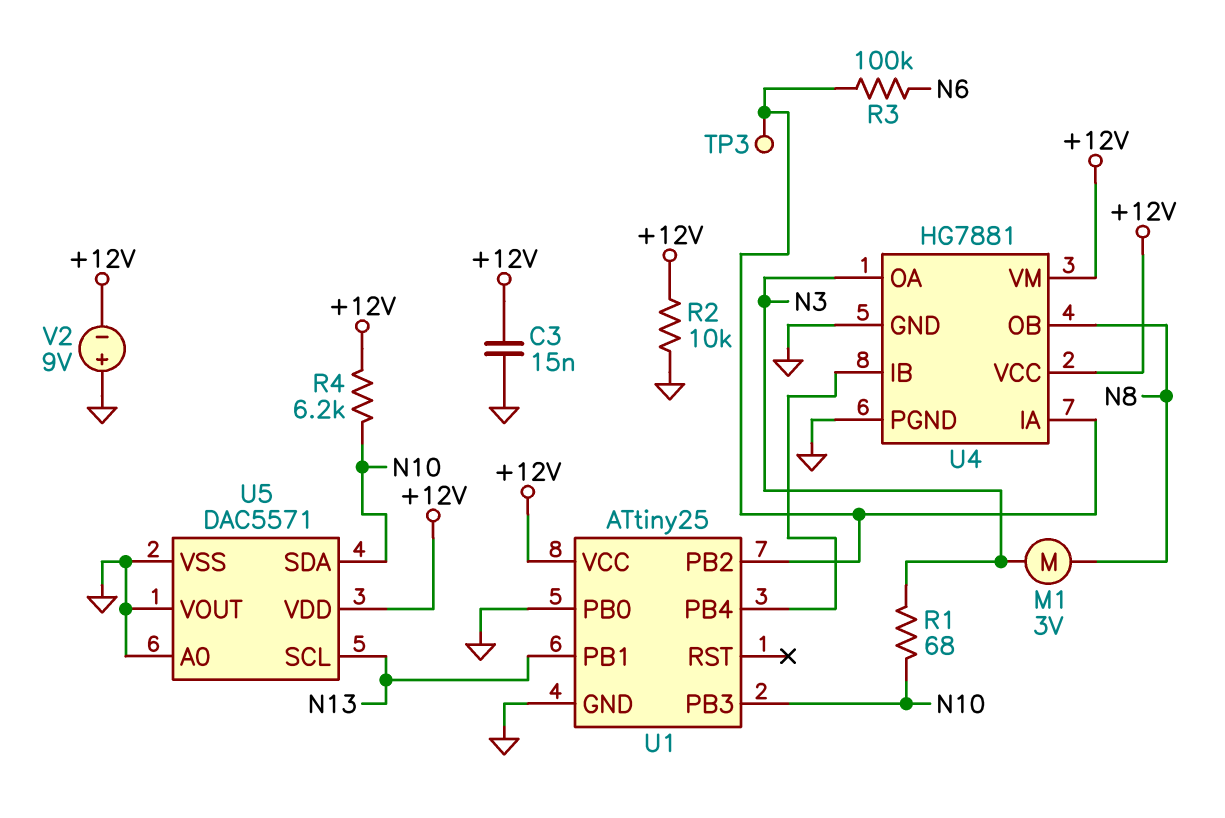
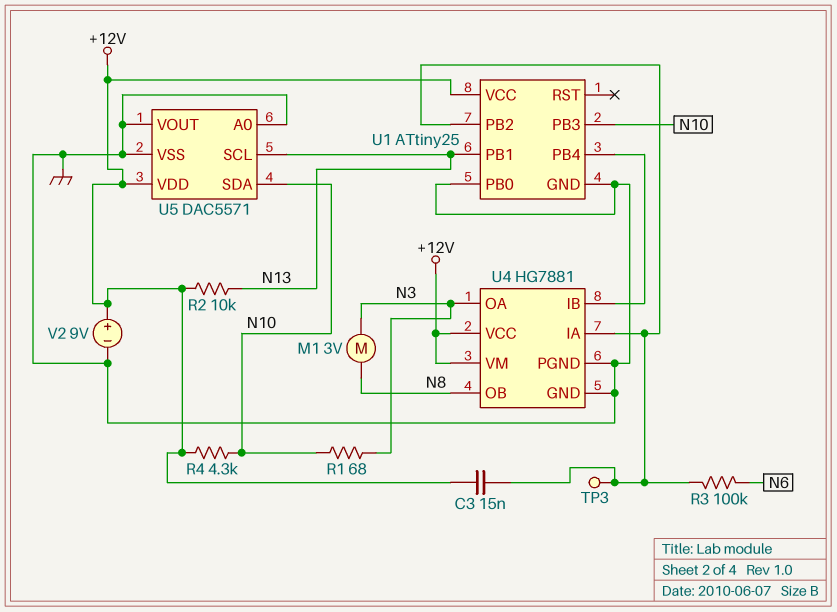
C3: 15nF (+12V, GND) -> 15nF (+12V, U1/PB2)
R2: 10k (+12V, GND) -> 10k (+12V, N13)
R4: 6.2k (+12V, N10) -> 4.3k (+12V, N10)
V2: 9V (plus GND, minus +12V) -> 9V (plus +12V, minus GND)

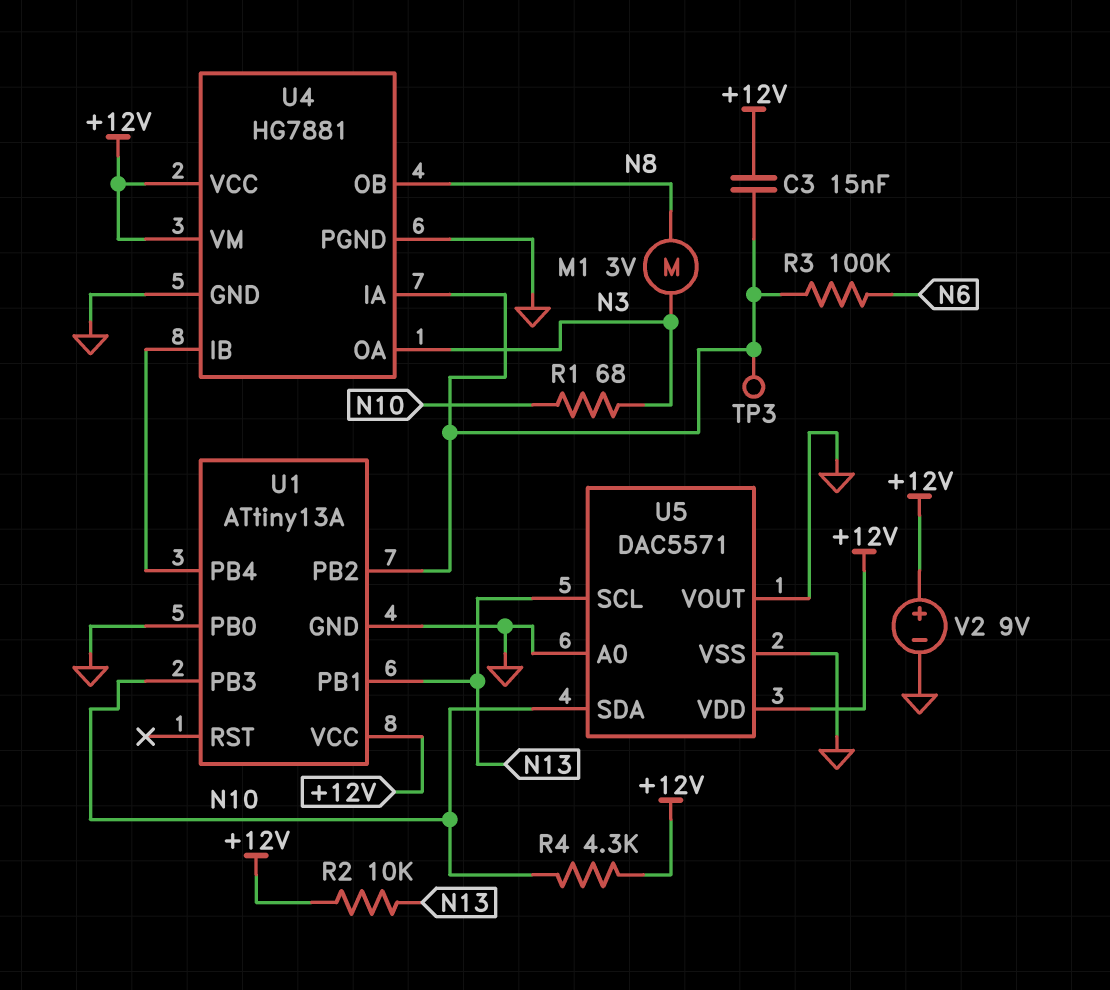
U1: ATtiny25 -> ATtiny13A

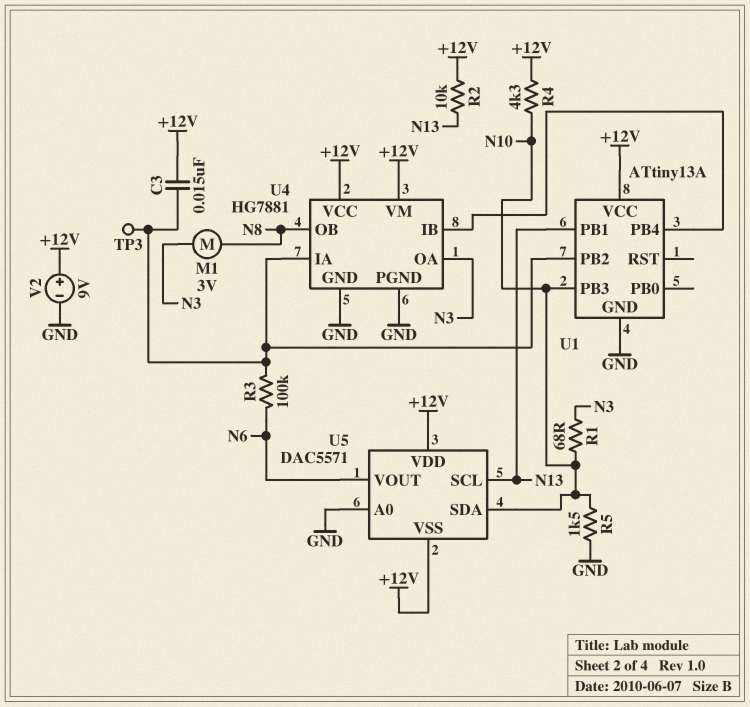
R5: none -> 1.5k (GND, N10)
U1 pin PB0: GND -> none
U5 pin VOUT: GND -> N6
U5 pin VSS: GND -> +12V

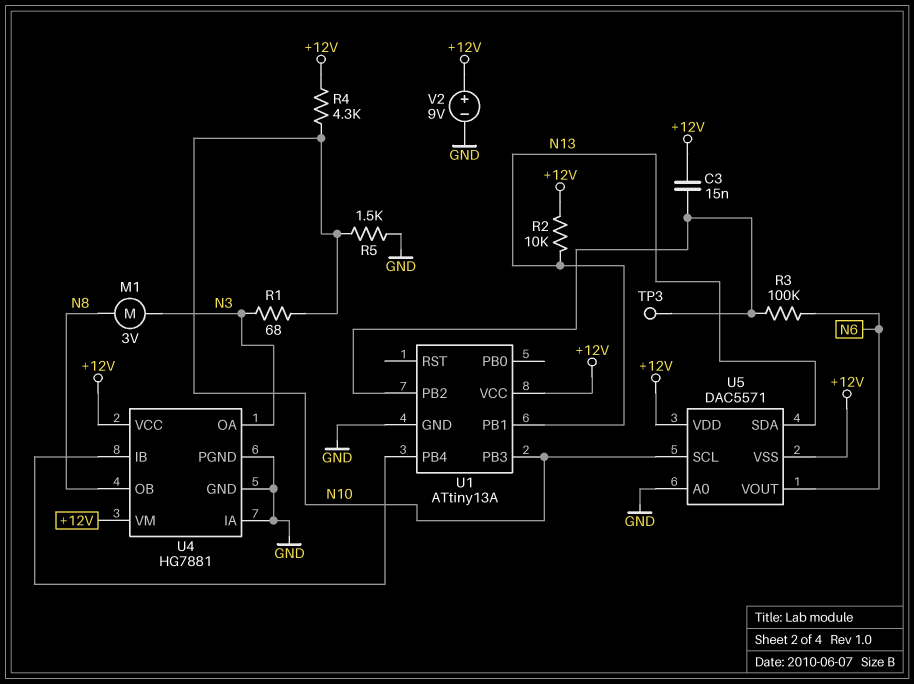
U4 pin IA: U1/PB2 -> GND
U5 pin SCL: N13 -> N10
U5 pin SDA: N10 -> N13

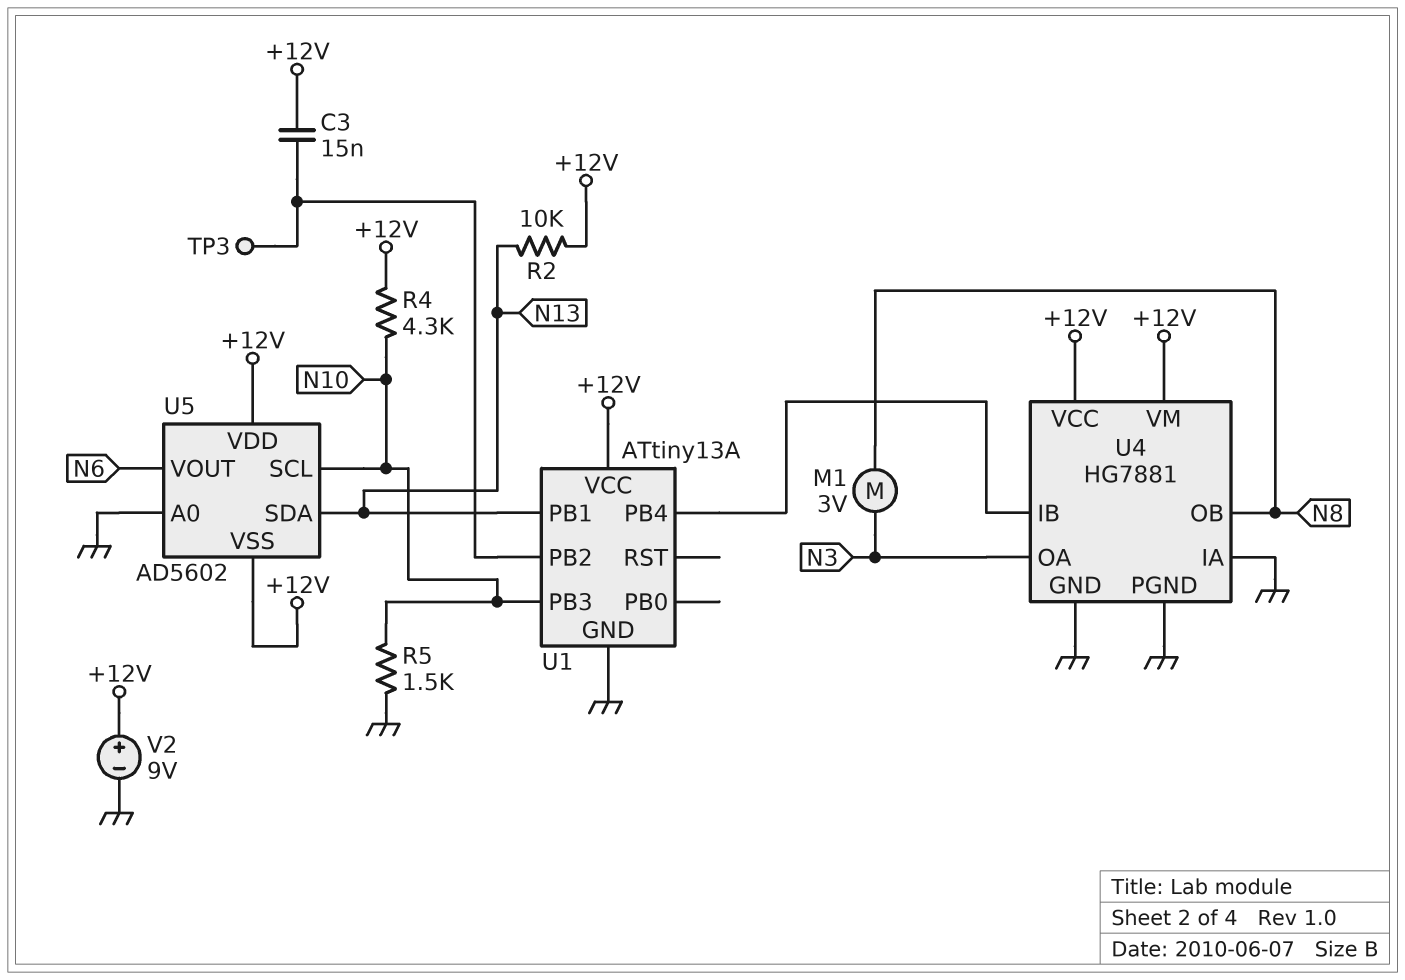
R1: 68 (N3, N10) -> none
R3: 100k (N6, U1/PB2) -> none
U5: DAC5571 -> AD5602

